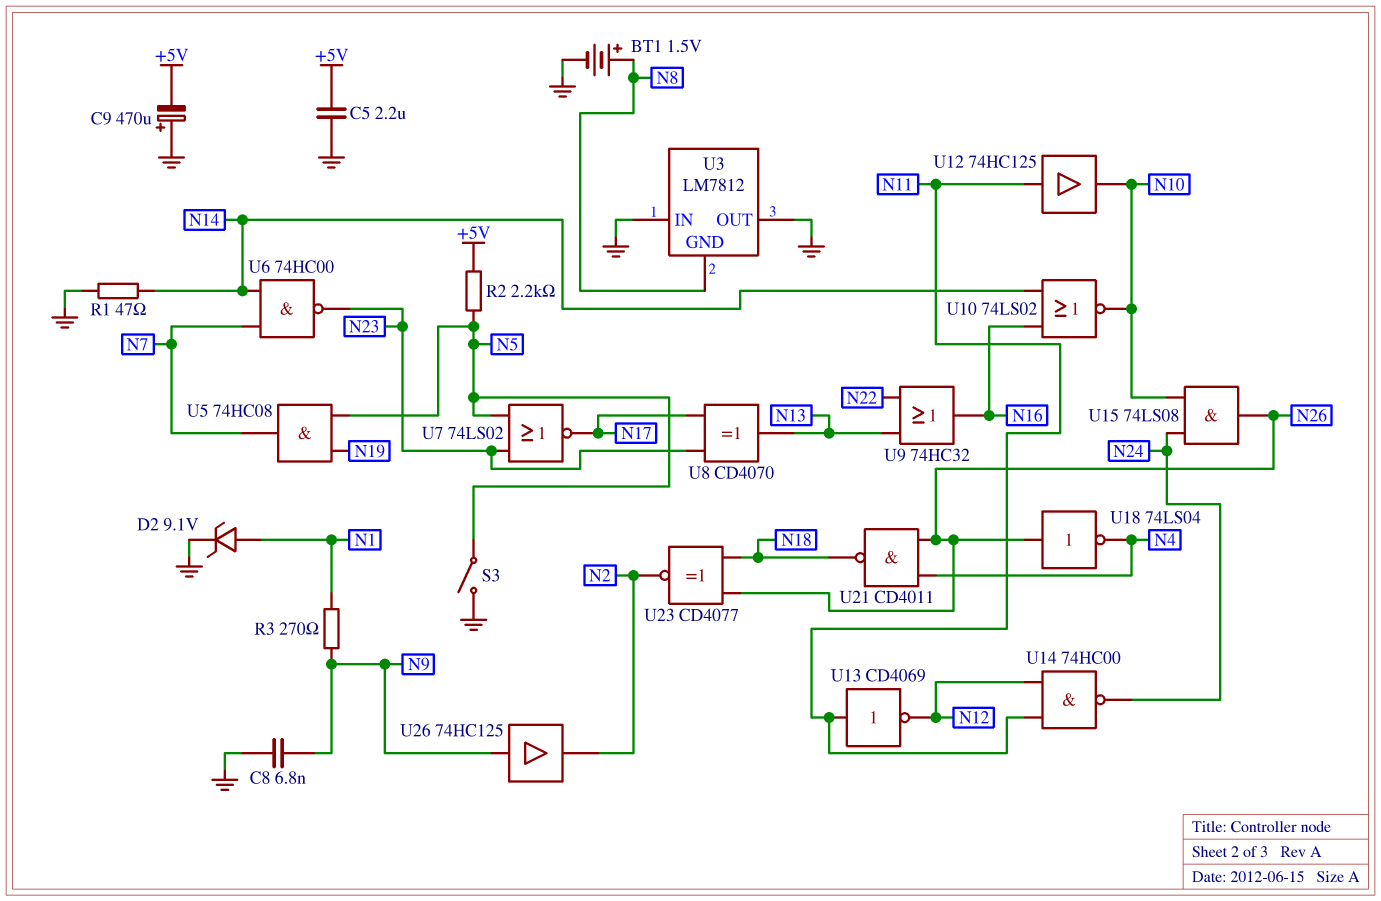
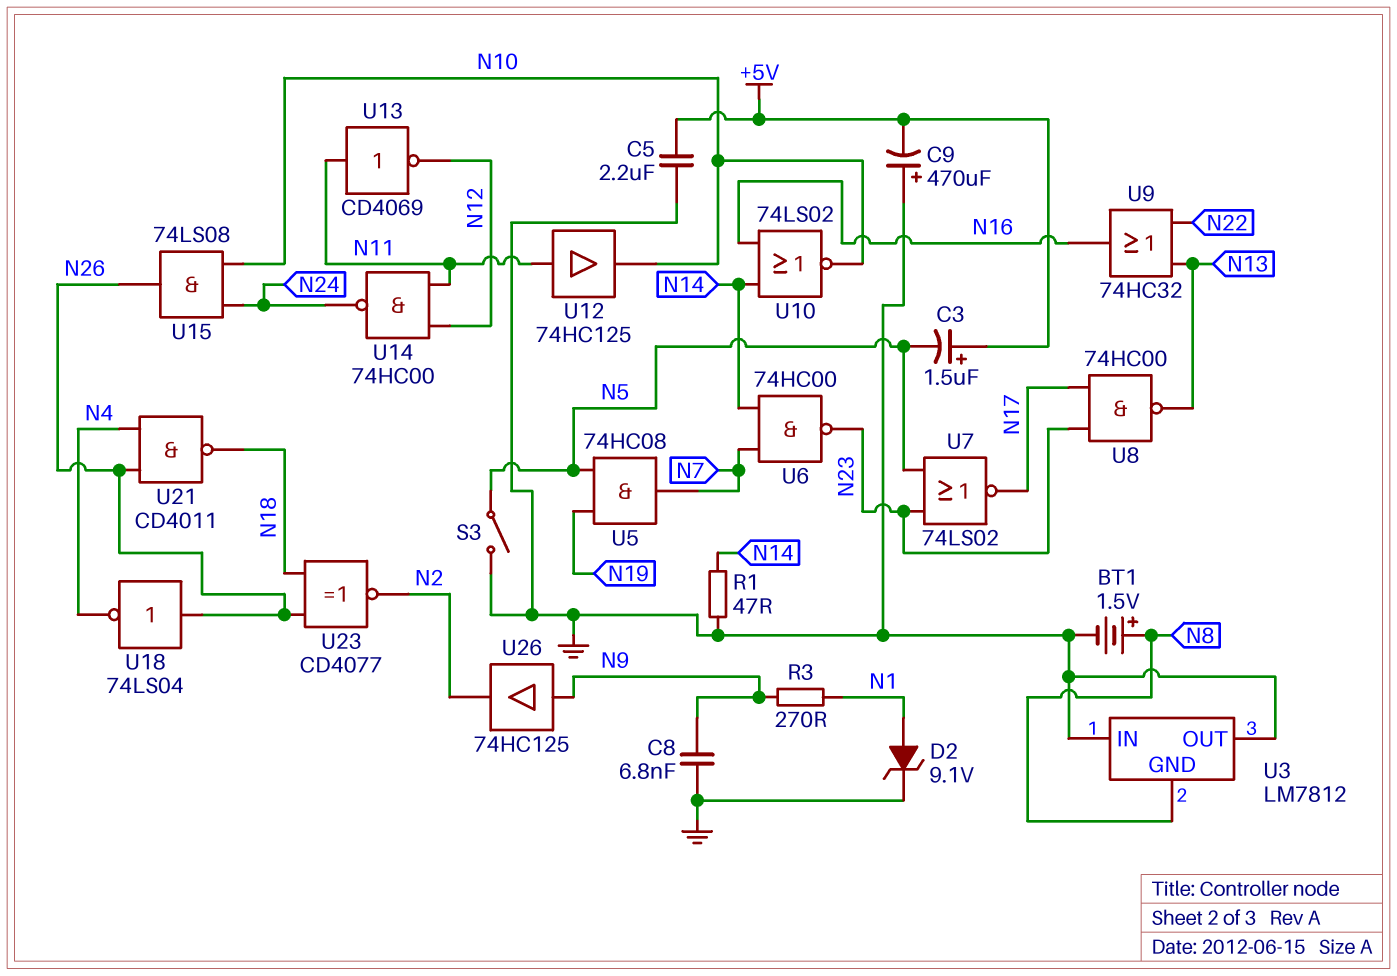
C3: none -> 1.5uF (plus +5V, minus N5)
R2: 2.2k (+5V, N5) -> none
U8: XOR CD4070 (in N17, in N23, out N13) -> NAND 74HC00 (in N17, in N23, out N13)

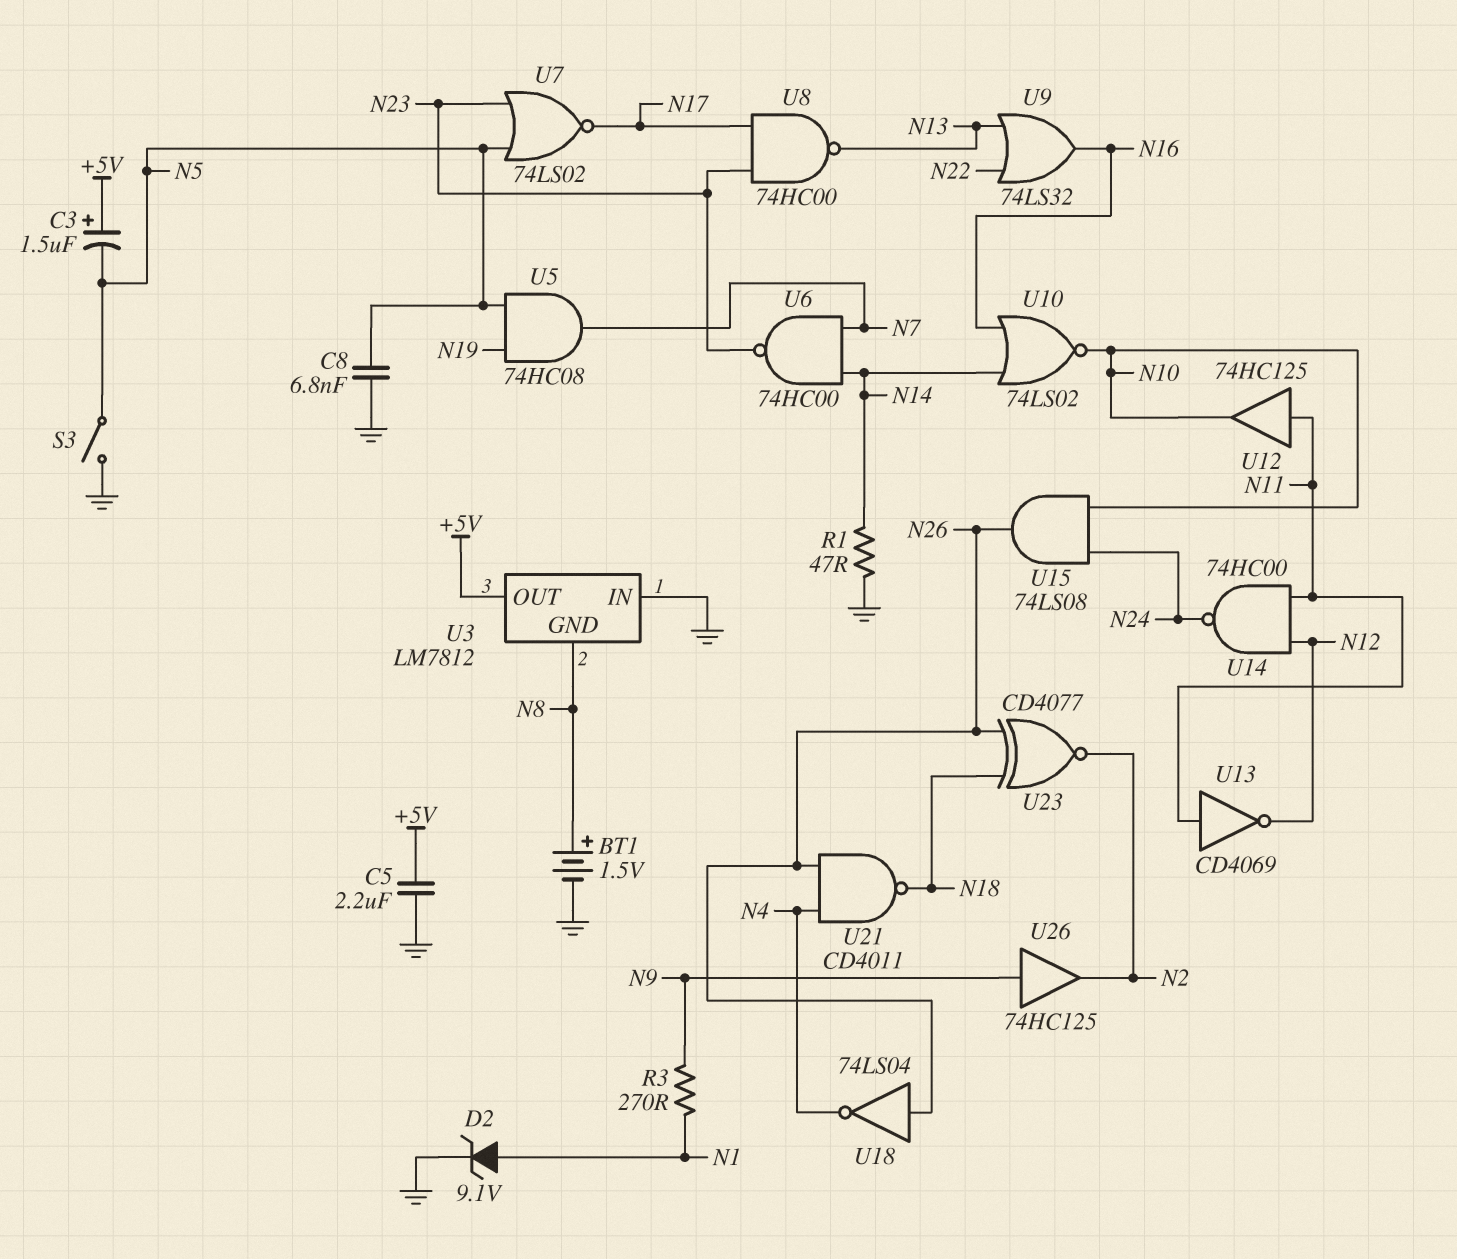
C8: 6.8nF (GND, N9) -> 6.8nF (GND, N5)
C9: 470uF (plus GND, minus +5V) -> none
U3 pin OUT: GND -> +5V
U9: OR 74HC32 (in N13, in N22, out N16) -> OR 74LS32 (in N13, in N22, out N16)

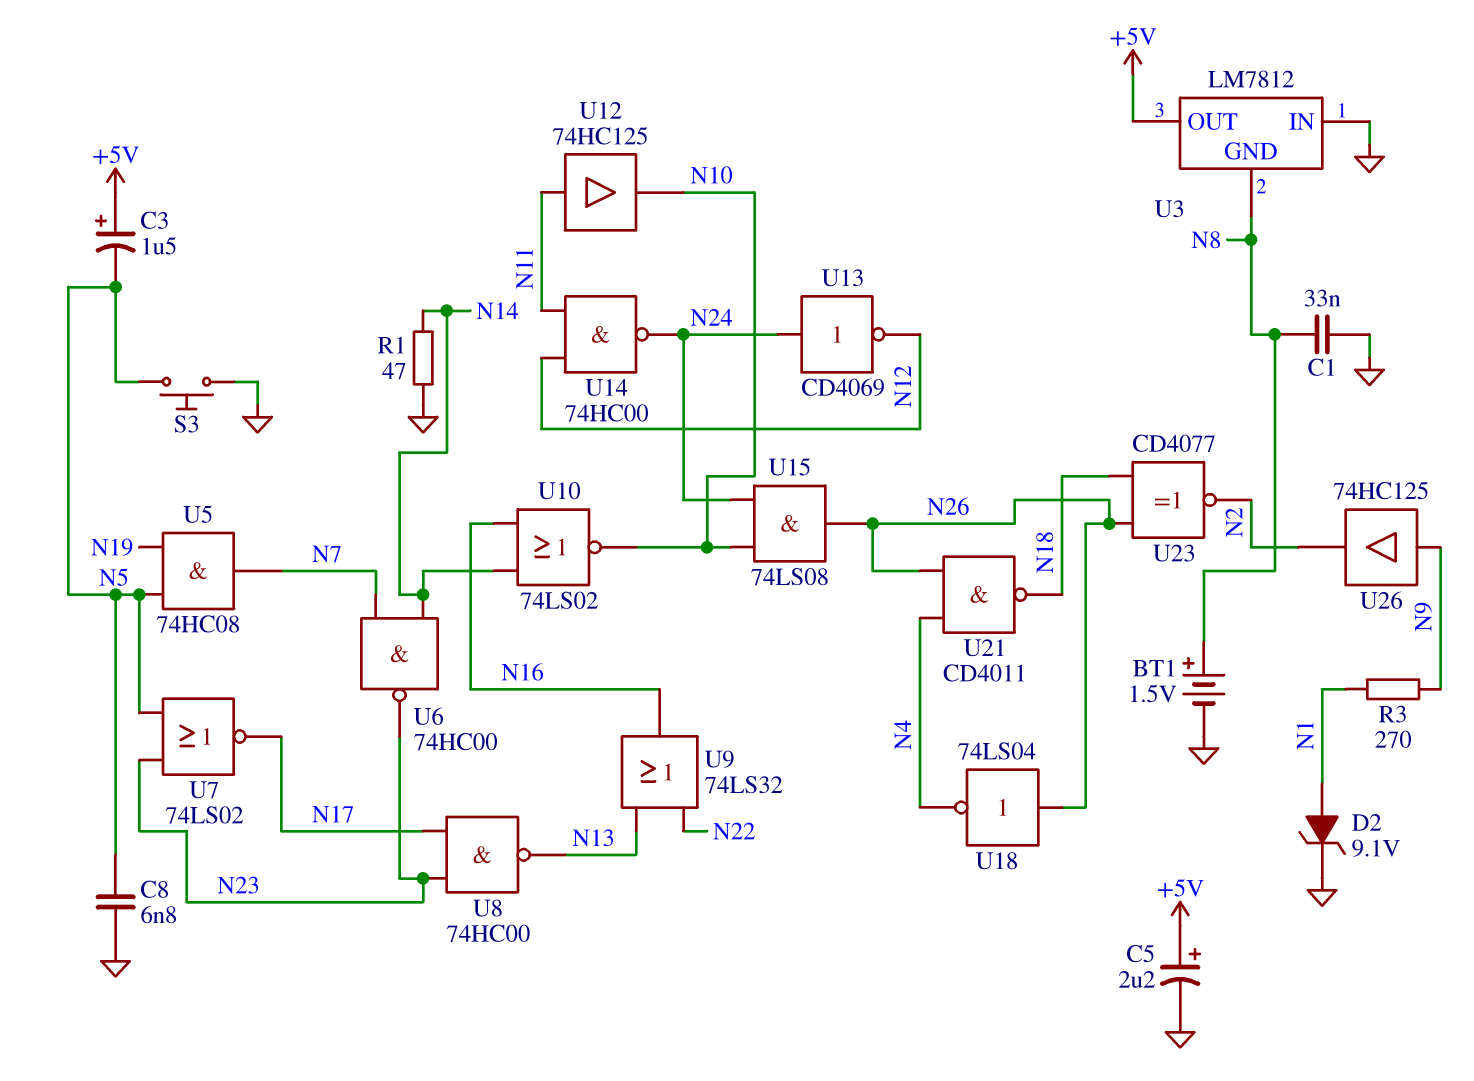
C1: none -> 33nF (GND, N8)
C5: 2.2uF (+5V, GND) -> 2.2uF (plus +5V, minus GND)
S3: switch (GND, N5) -> button (GND, N5)
U13: NOT CD4069 (in N11, out N12) -> NOT CD4069 (in N24, out N12)

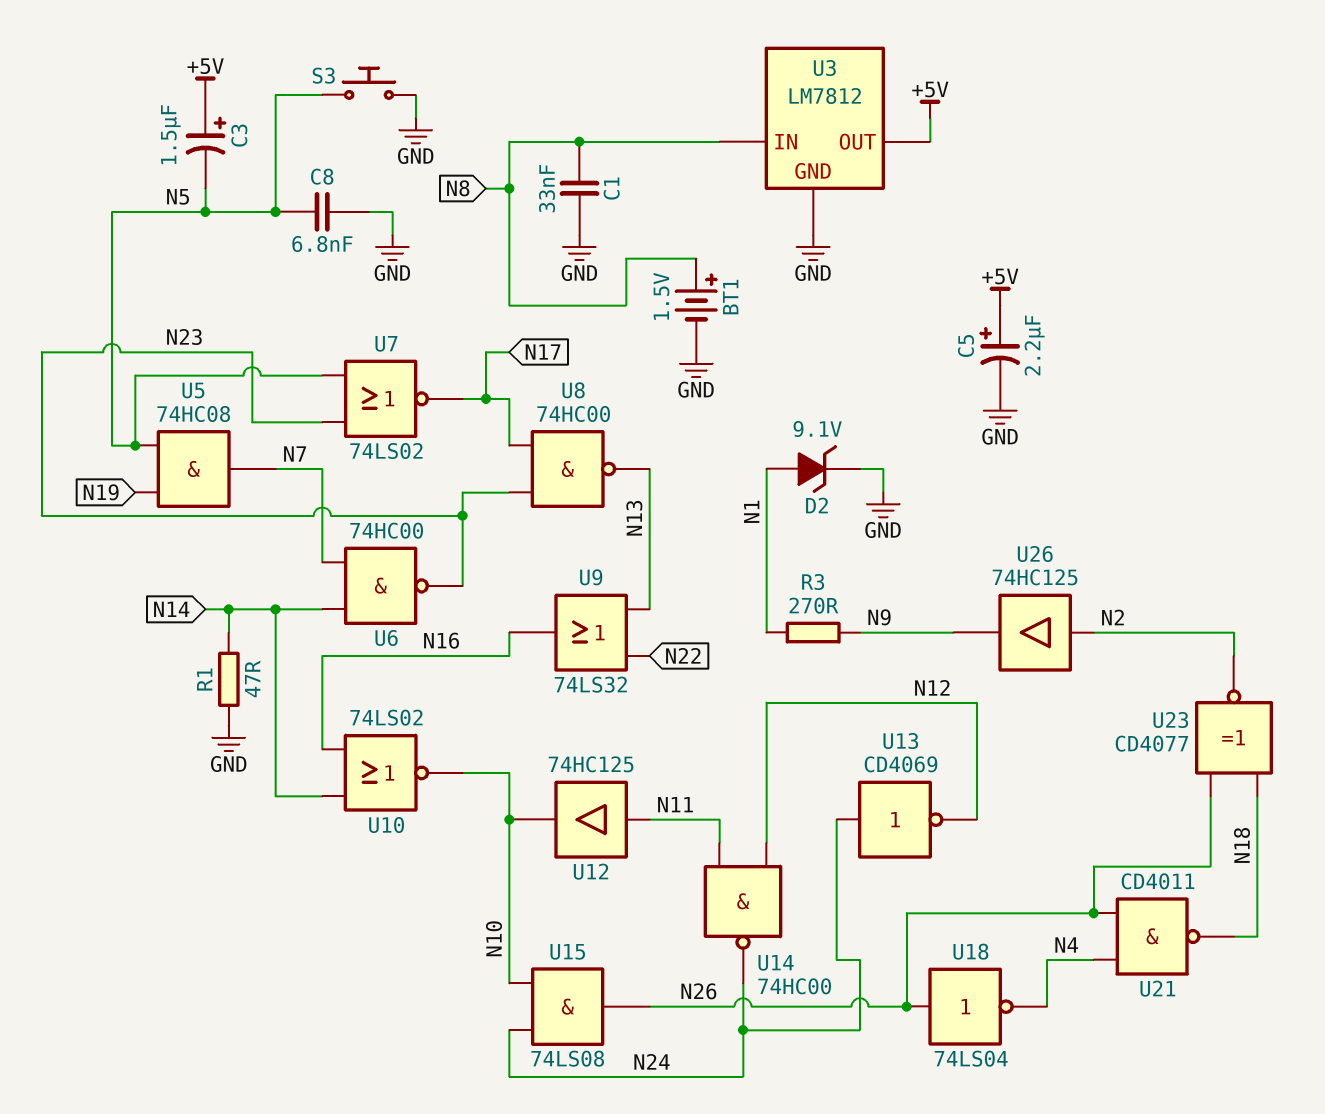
U3 pin GND: N8 -> GND
U3 pin IN: GND -> N8
U26: buffer 74HC125 (in N9, out N2) -> buffer 74HC125 (in N2, out N9)

